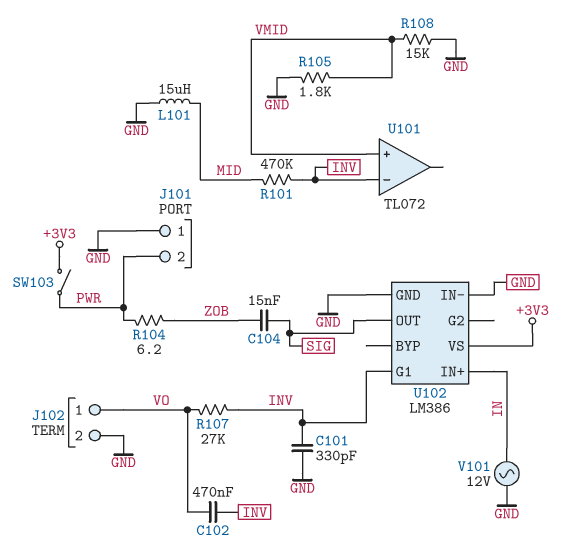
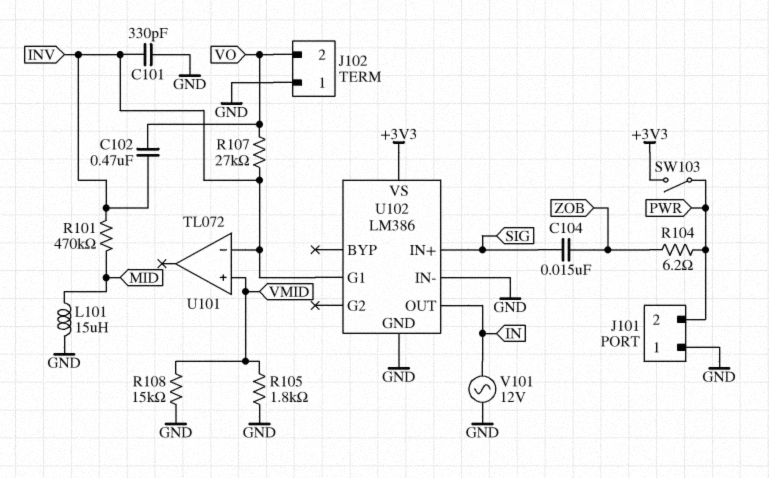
J102 pin 1: VO -> GND
J102 pin 2: GND -> VO
U102 pin IN+: IN -> SIG
U102 pin OUT: SIG -> IN

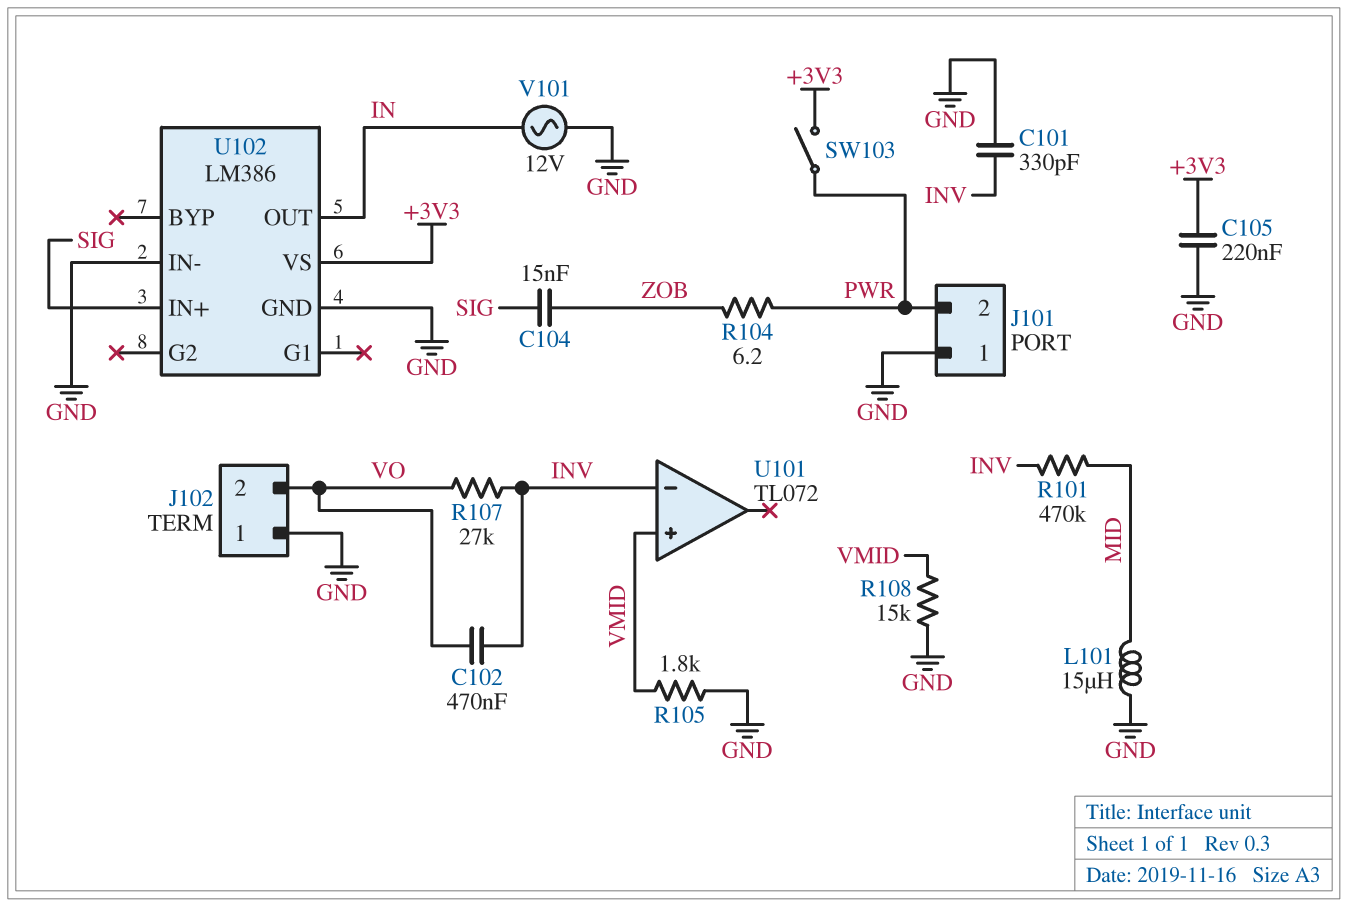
C105: none -> 220nF (+3V3, GND)
U102 pin G1: INV -> none

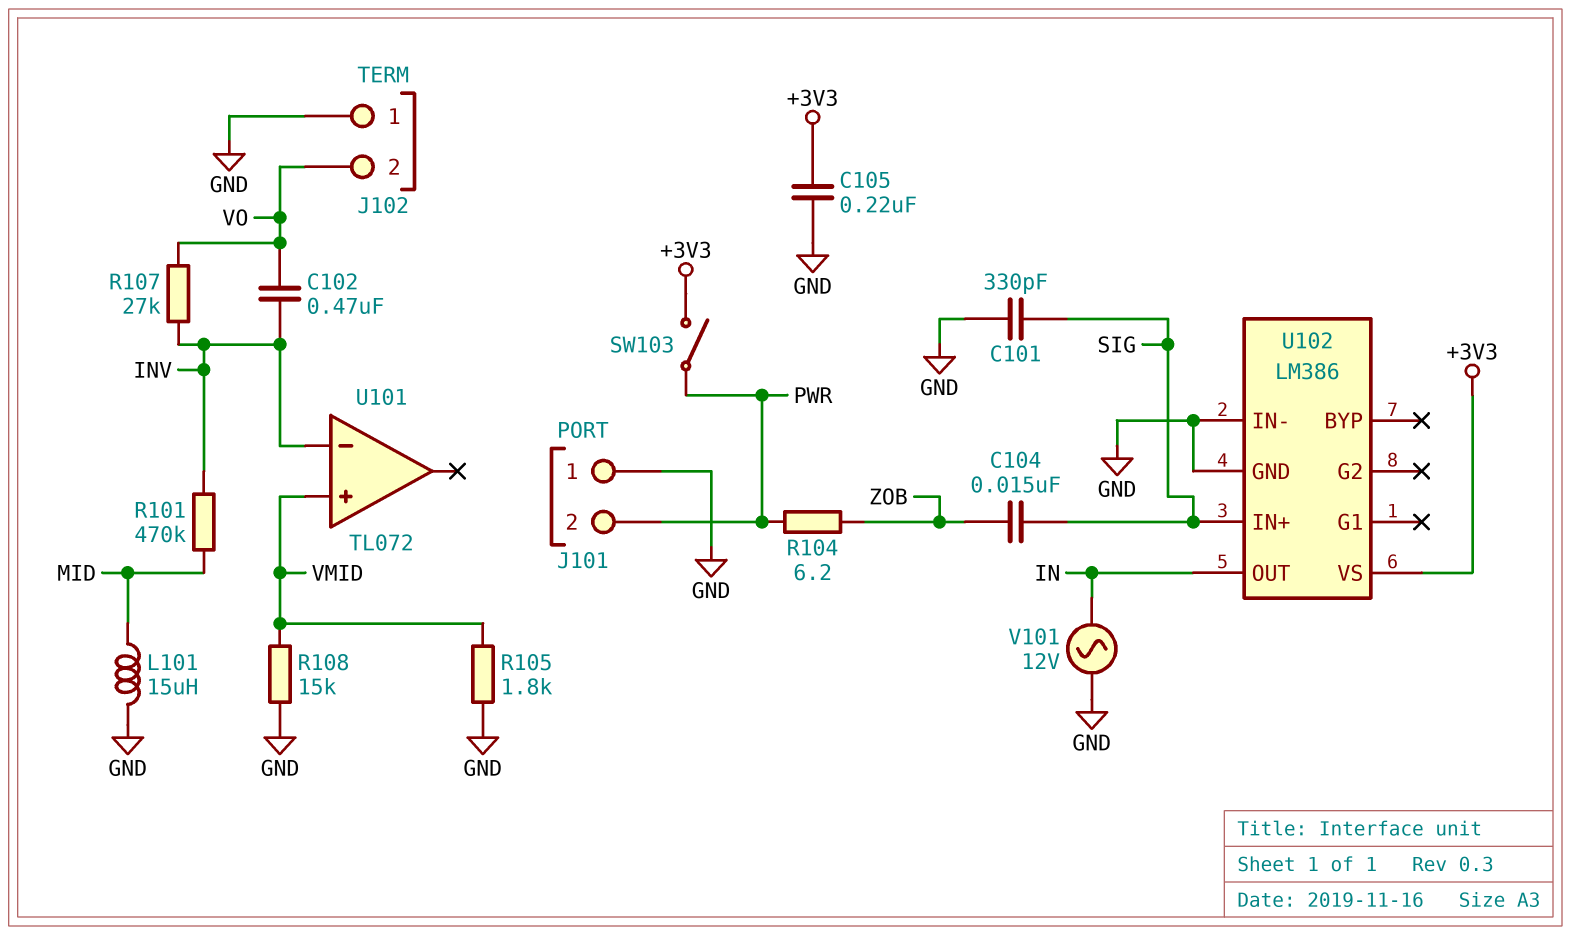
C101: 330pF (GND, INV) -> 330pF (GND, SIG)

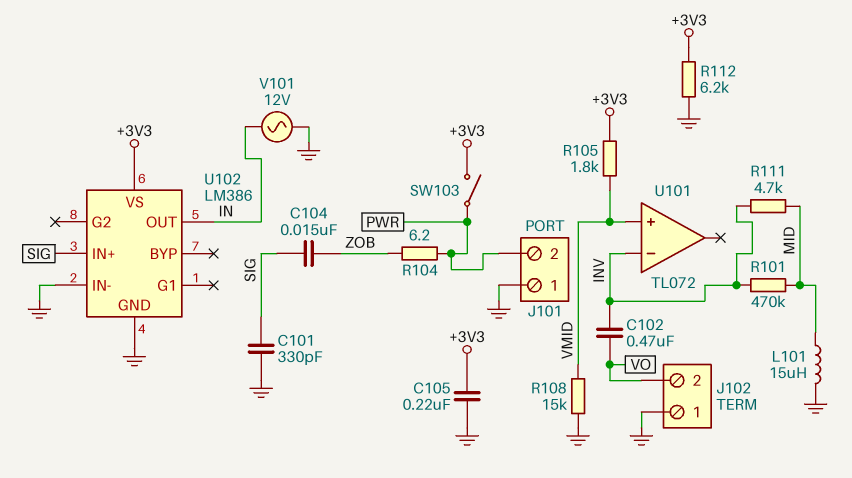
R105: 1.8k (GND, VMID) -> 1.8k (+3V3, VMID)
R107: 27k (INV, VO) -> none
R111: none -> 4.7k (INV, MID)
R112: none -> 6.2k (+3V3, GND)

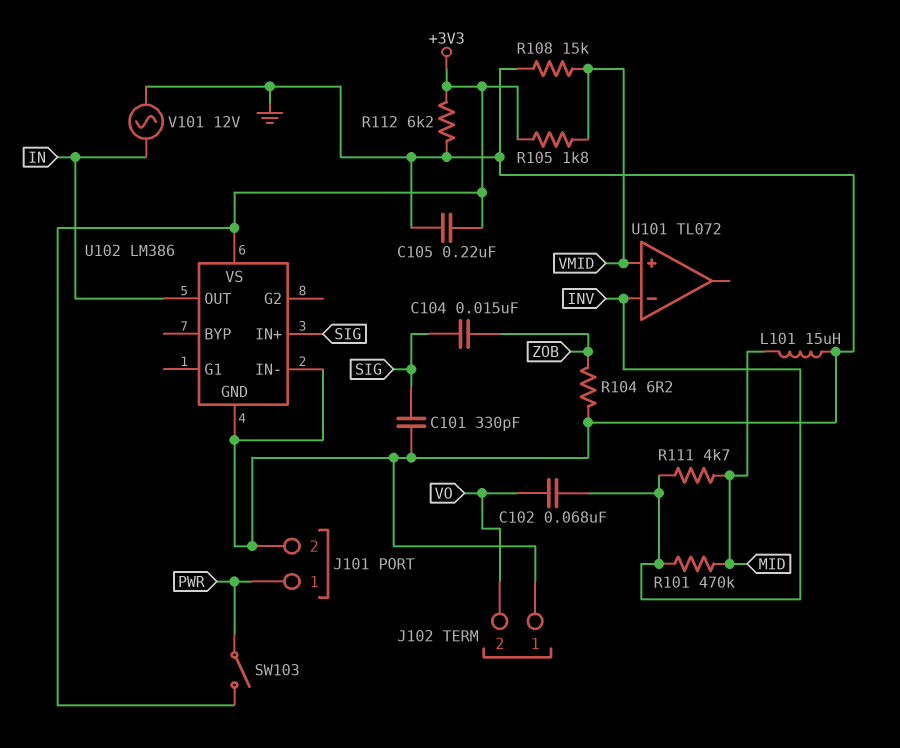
C102: 470nF (INV, VO) -> 68nF (INV, VO)
J101 pin 1: GND -> PWR
J101 pin 2: PWR -> GND
R104: 6.2 (PWR, ZOB) -> 6.2 (GND, ZOB)

